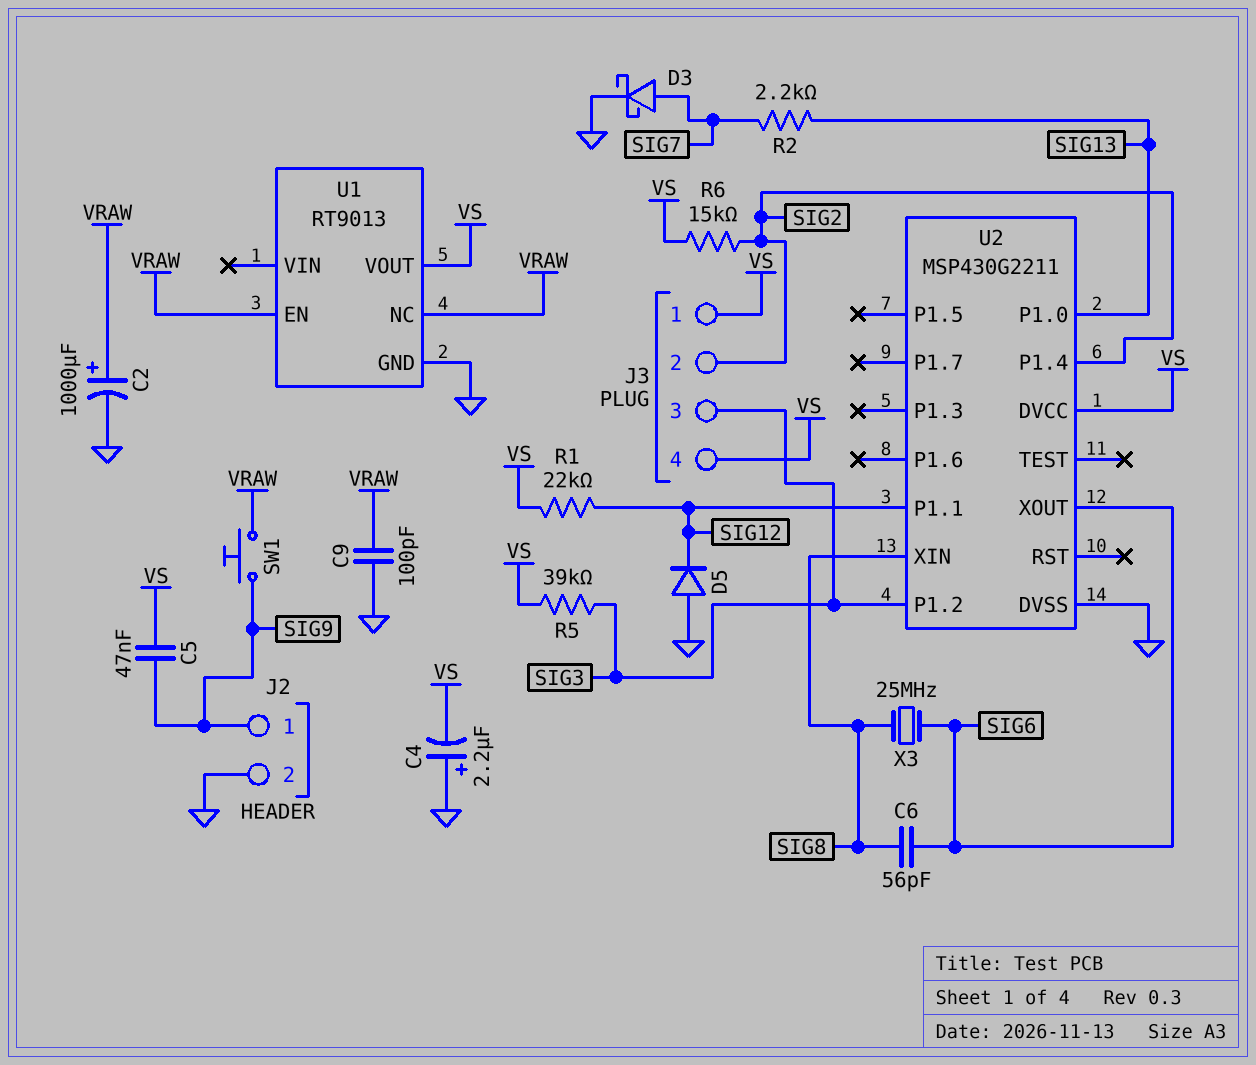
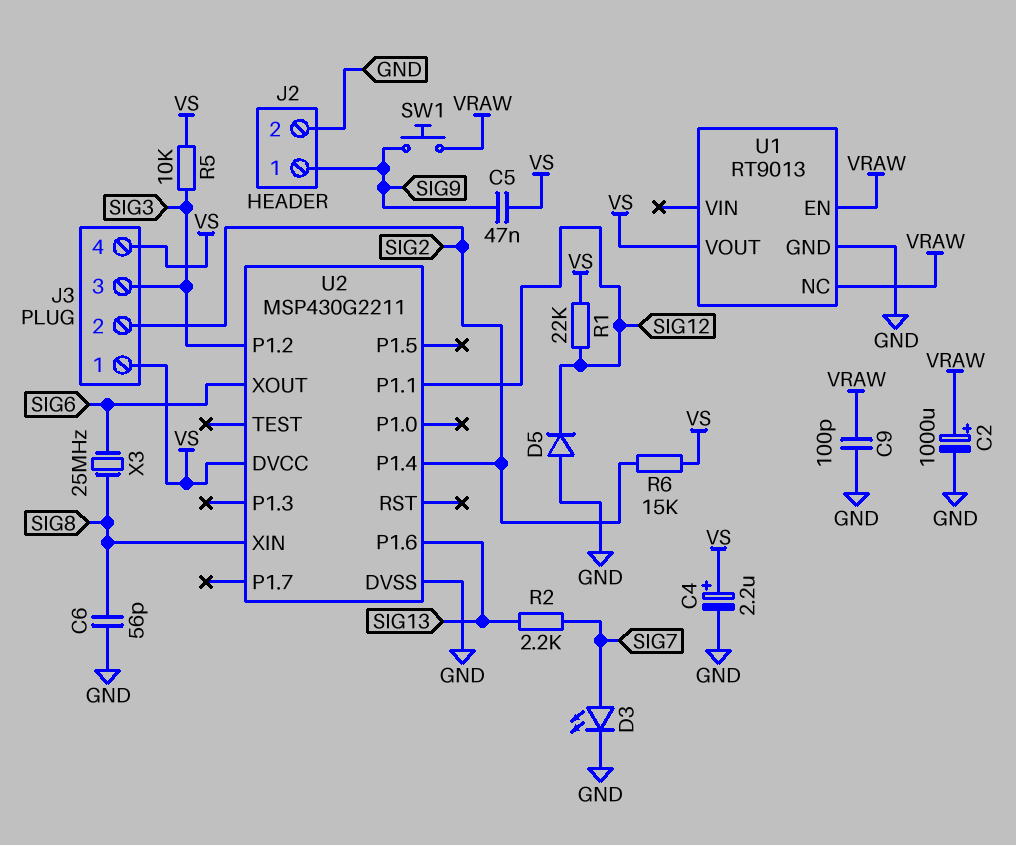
C4: 2.2uF (plus GND, minus VS) -> 2.2uF (plus VS, minus GND)
C6: 56pF (SIG6, SIG8) -> 56pF (GND, SIG8)
D3: schottky (A SIG7, K GND) -> LED (A SIG7, K GND)
R5: 39k (SIG3, VS) -> 10k (SIG3, VS)
U2 pin P1.0: SIG13 -> none
U2 pin P1.6: none -> SIG13

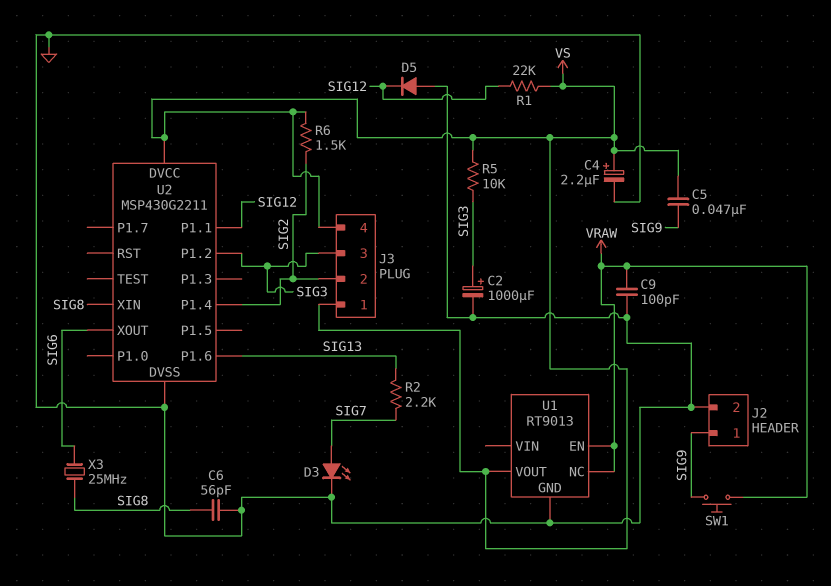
C2: 1000uF (plus VRAW, minus GND) -> 1000uF (plus SIG3, minus GND)
R6: 15k (SIG2, VS) -> 1.5k (SIG2, VS)

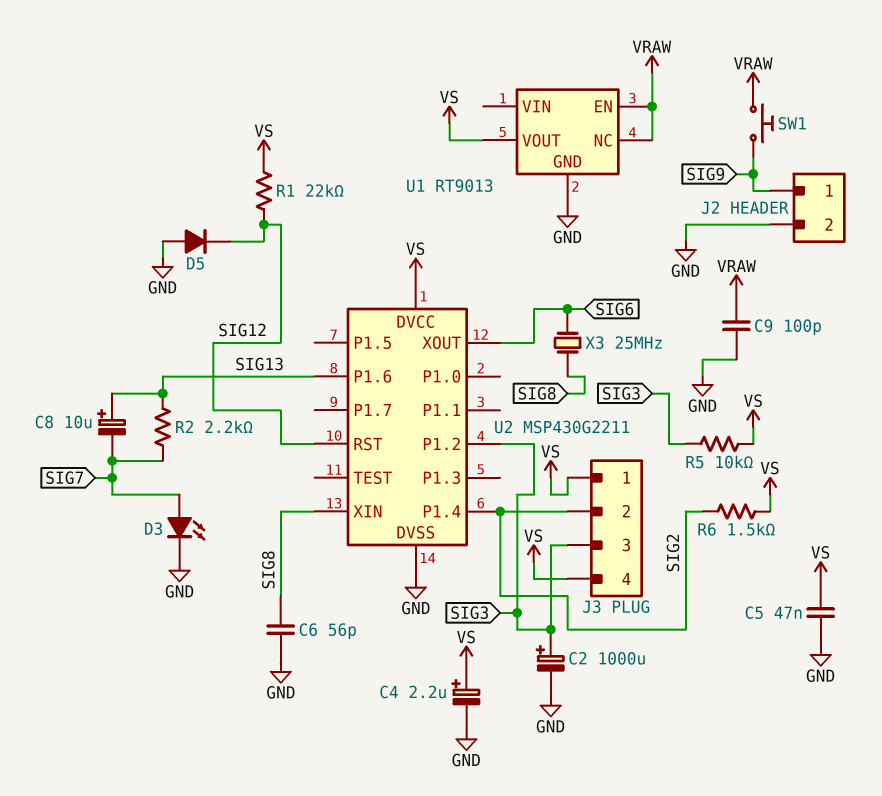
C5: 47nF (SIG9, VS) -> 47nF (GND, VS)
C8: none -> 10uF (plus SIG13, minus SIG7)
U2 pin P1.1: SIG12 -> none
U2 pin RST: none -> SIG12

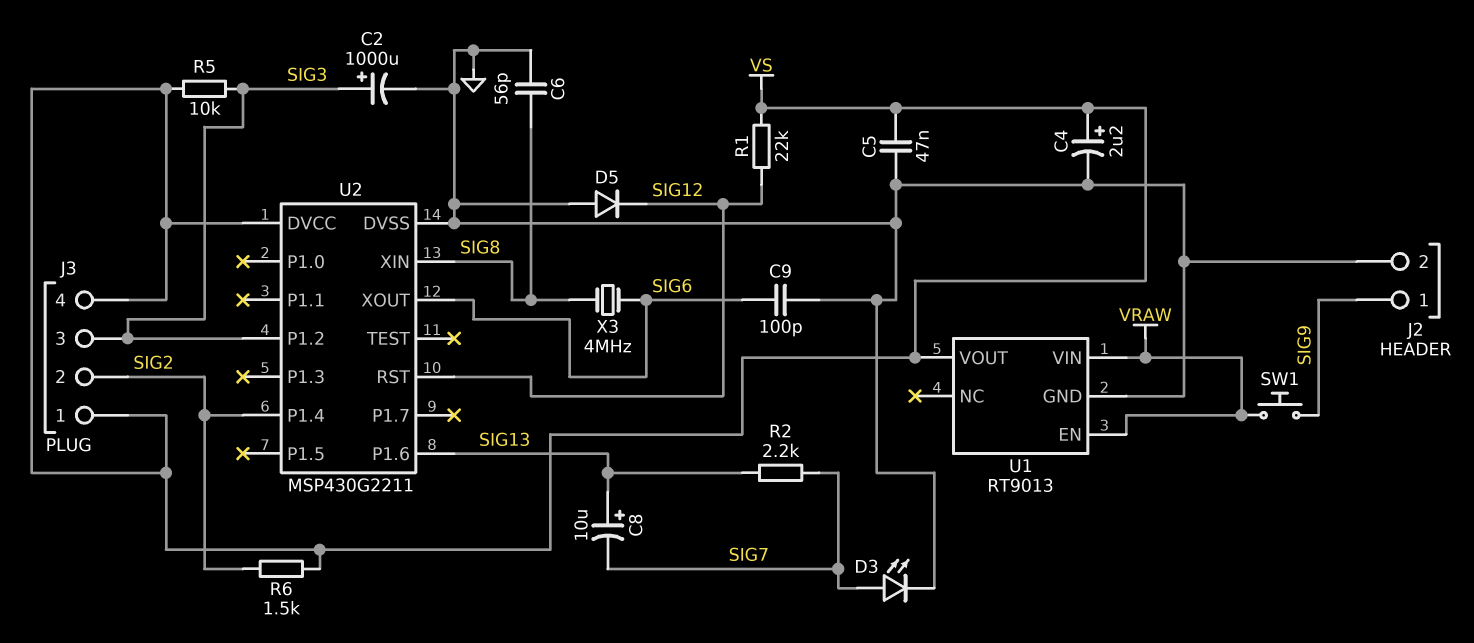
C9: 100pF (GND, VRAW) -> 100pF (GND, SIG6)
U1 pin NC: VRAW -> none
U1 pin VIN: none -> VRAW
X3: 25MHz (SIG6, SIG8) -> 4MHz (SIG6, SIG8)

